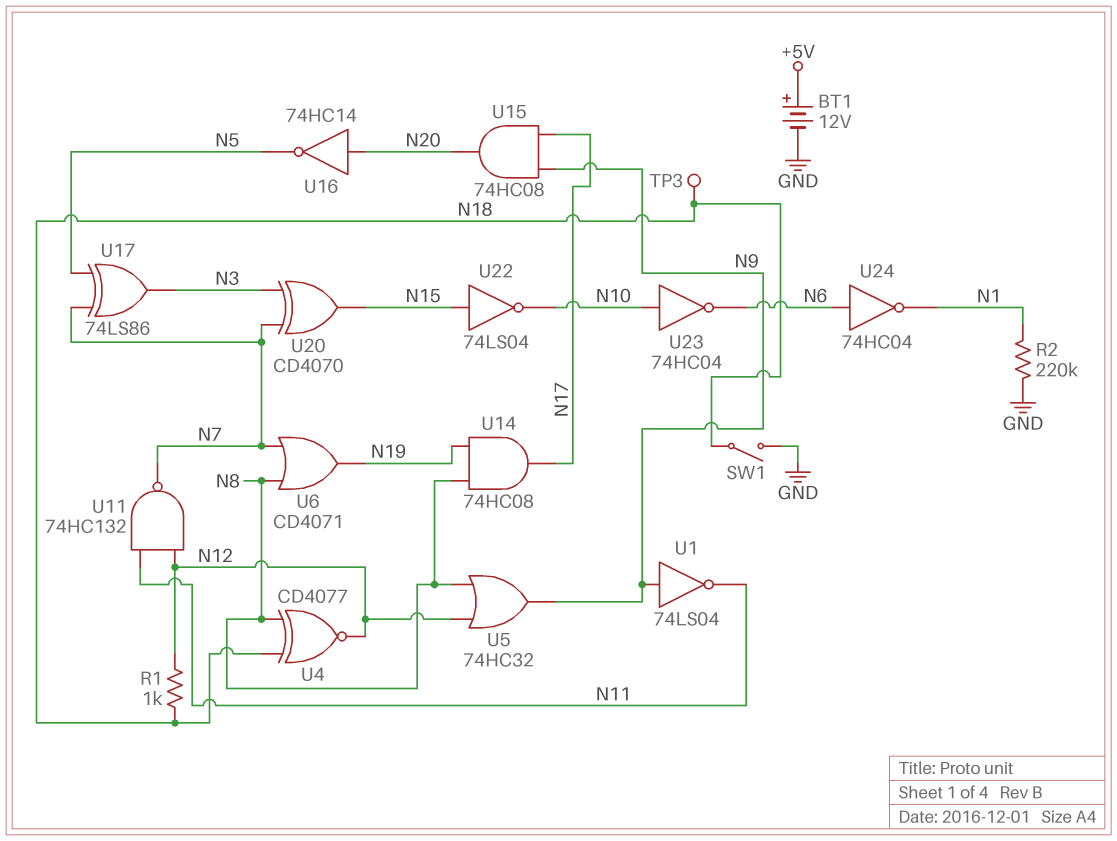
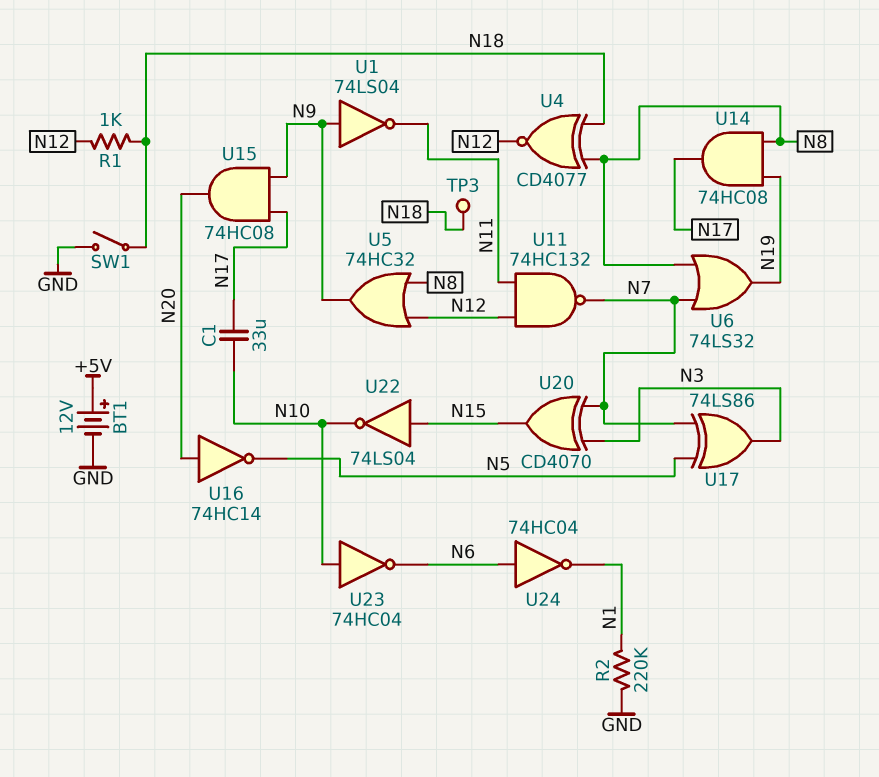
C1: none -> 33uF (N10, N17)
U6: OR CD4071 (in N7, in N8, out N19) -> OR 74LS32 (in N7, in N8, out N19)

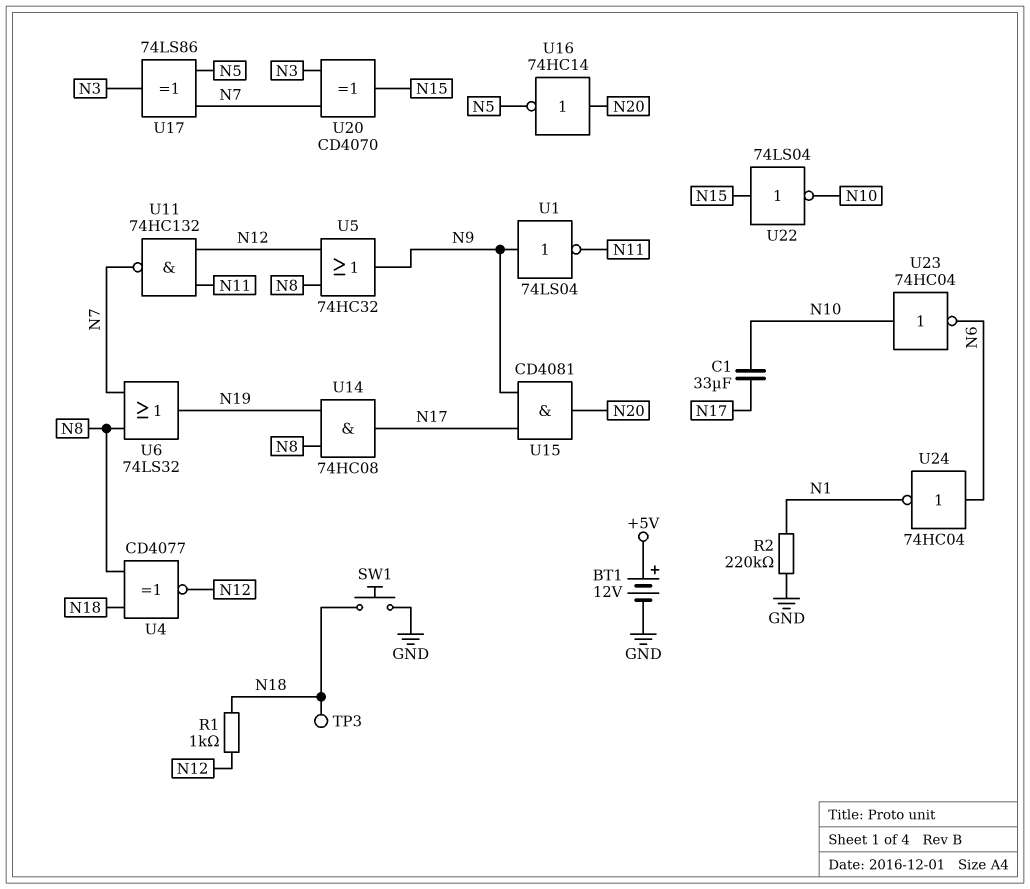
SW1: switch (GND, N18) -> button (GND, N18)
U15: AND 74HC08 (in N9, in N17, out N20) -> AND CD4081 (in N9, in N17, out N20)

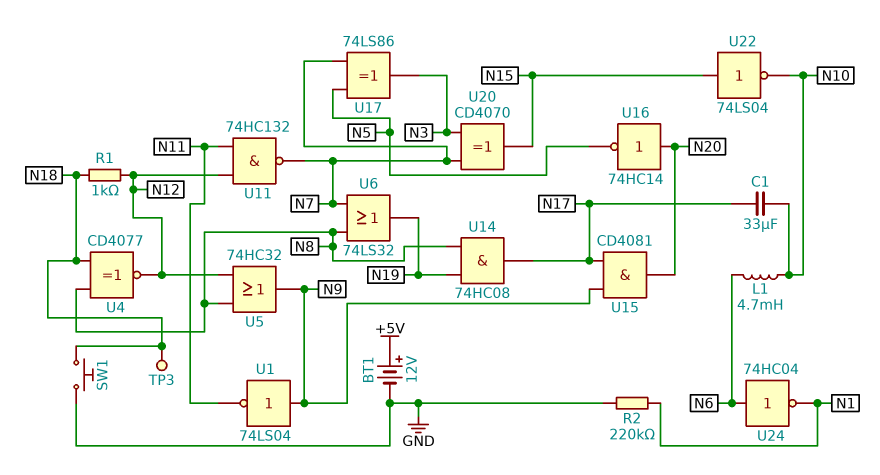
L1: none -> 4.7mH (N6, N10)
U23: NOT 74HC04 (in N10, out N6) -> none

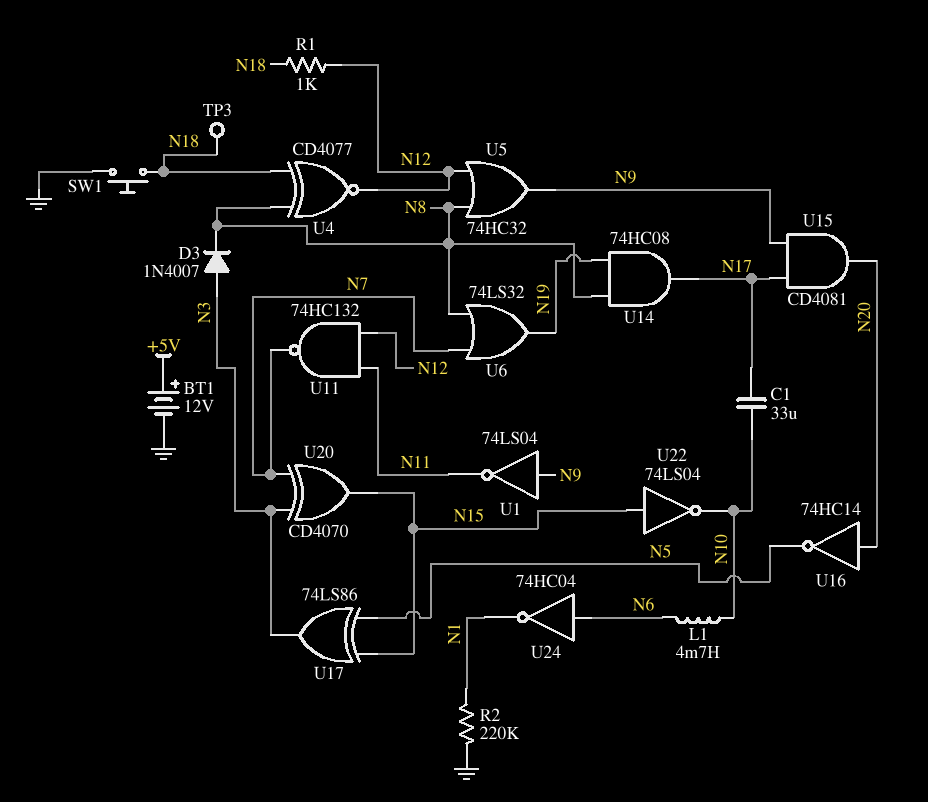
D3: none -> diode 1N4007 (A N3, K N8)
U17: XOR 74LS86 (in N5, in N7, out N3) -> XOR 74LS86 (in N5, in N15, out N3)

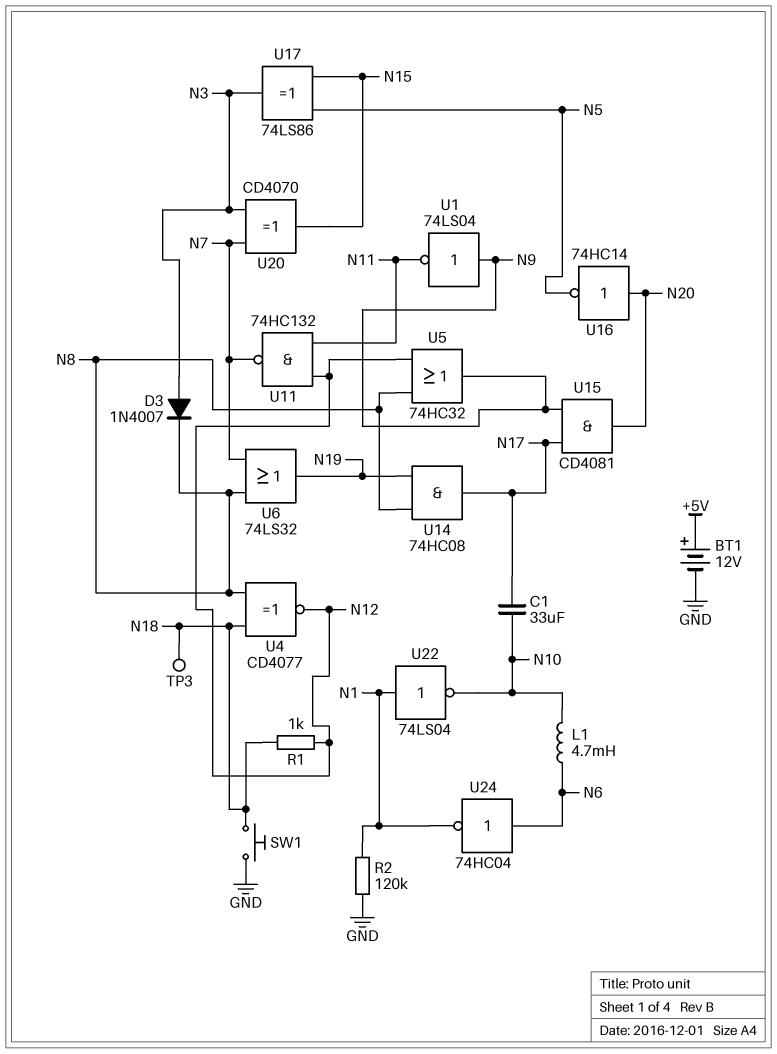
R2: 220k (GND, N1) -> 120k (GND, N1)
U22: NOT 74LS04 (in N15, out N10) -> NOT 74LS04 (in N1, out N10)

